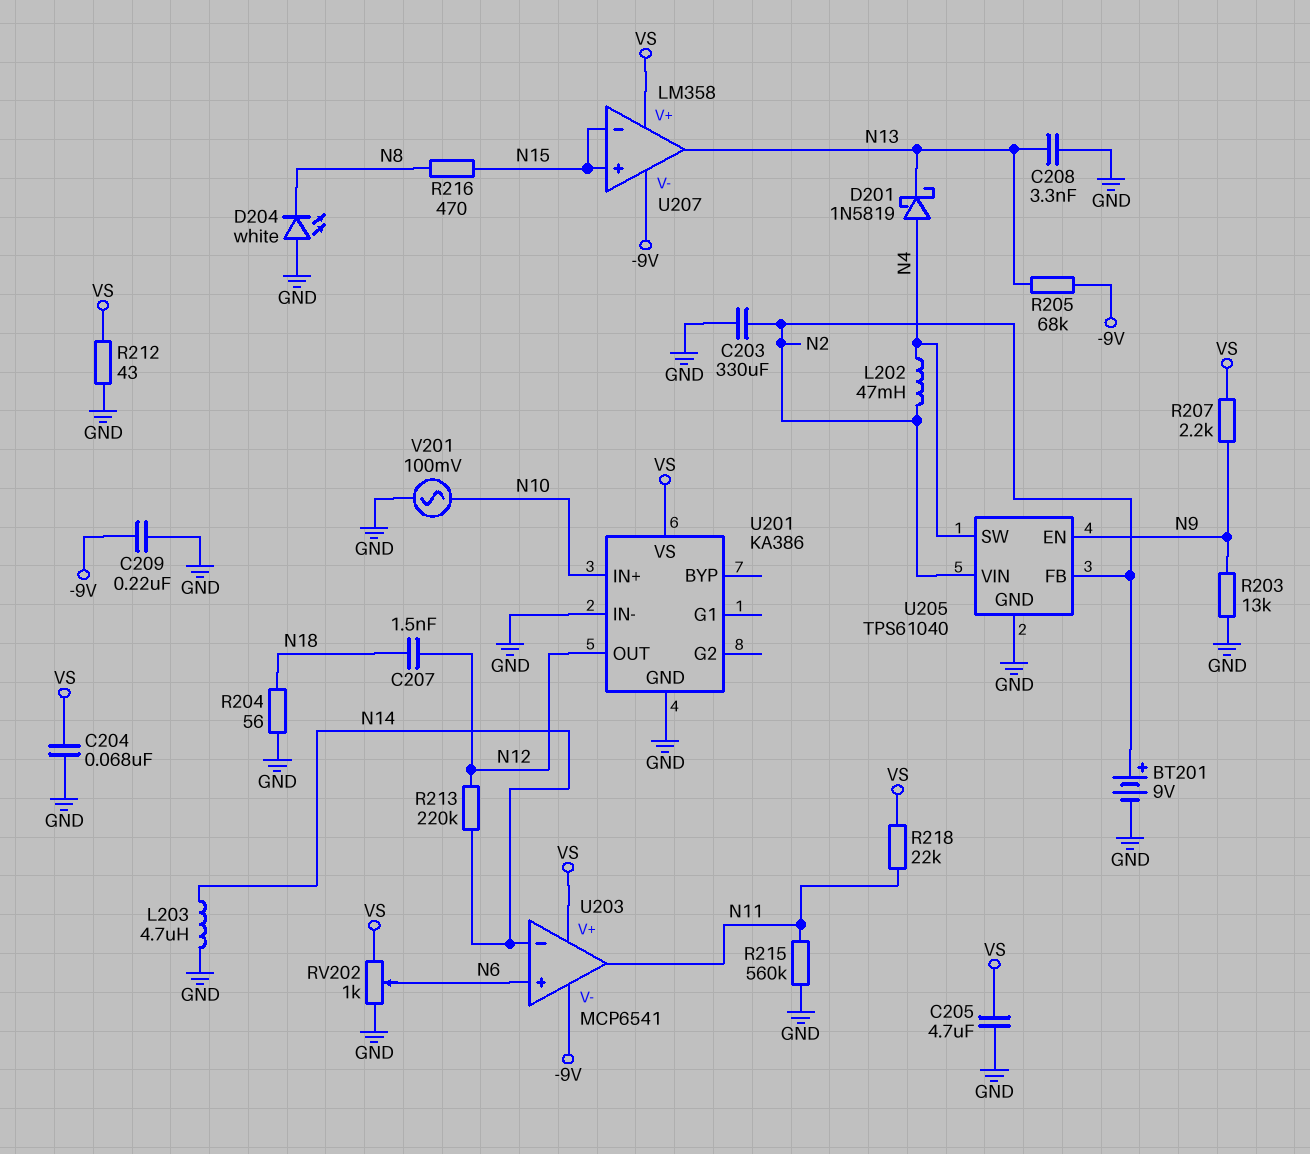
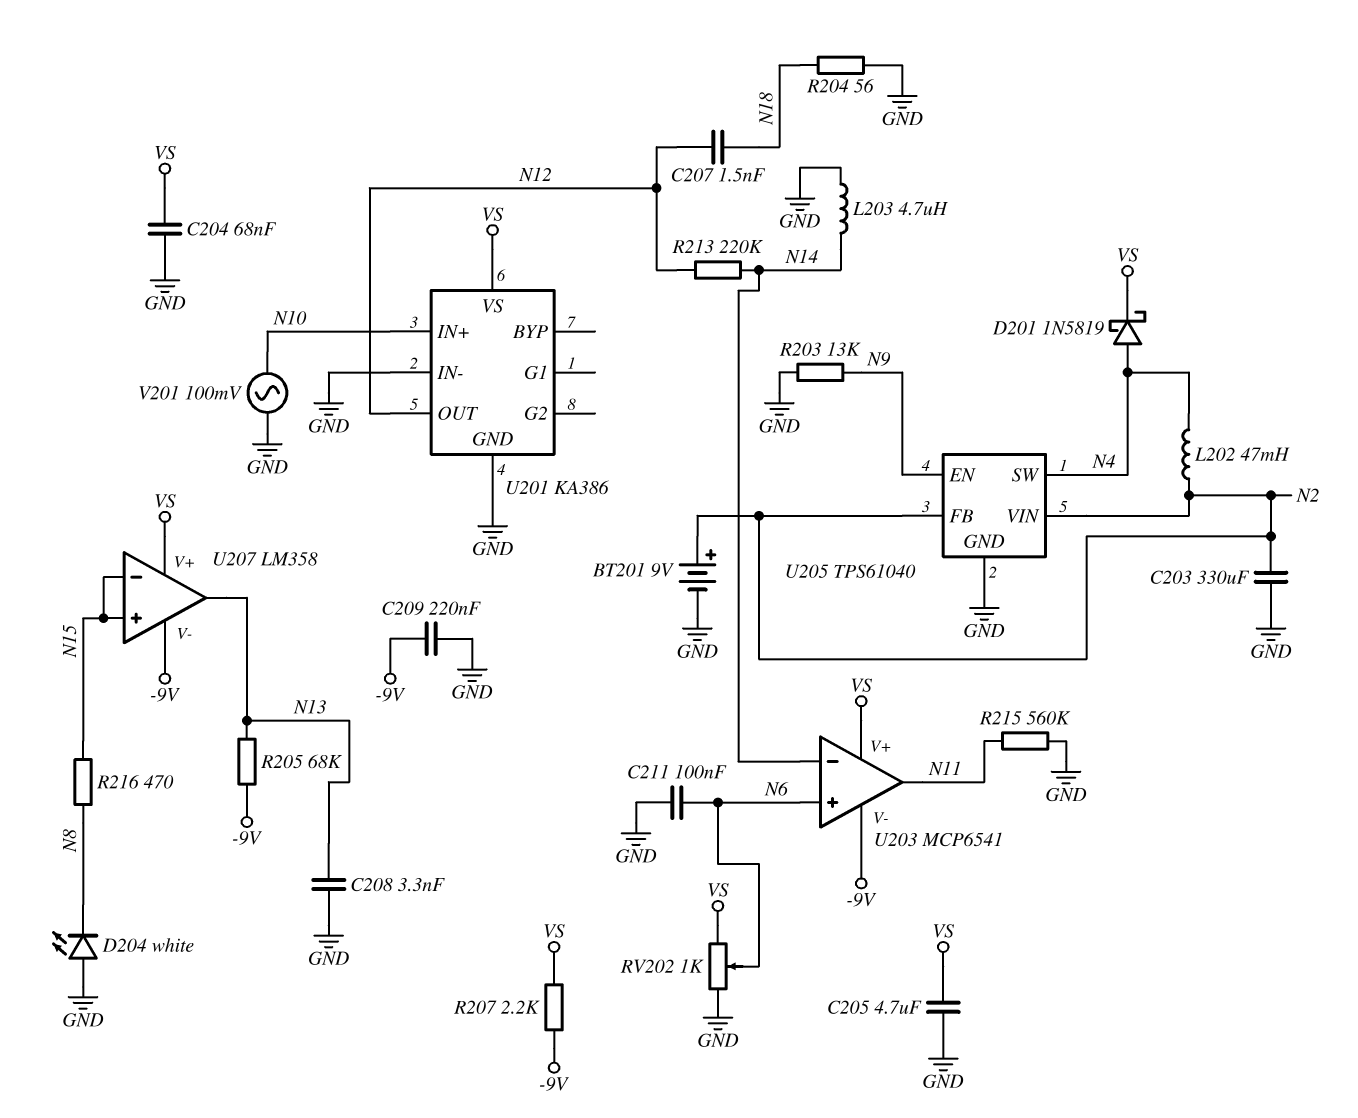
C211: none -> 100nF (GND, N6)
D201: schottky 1N5819 (A N4, K N13) -> schottky 1N5819 (A N4, K VS)
R207: 2.2k (N9, VS) -> 2.2k (-9V, VS)
R212: 43 (GND, VS) -> none
R218: 22k (N11, VS) -> none

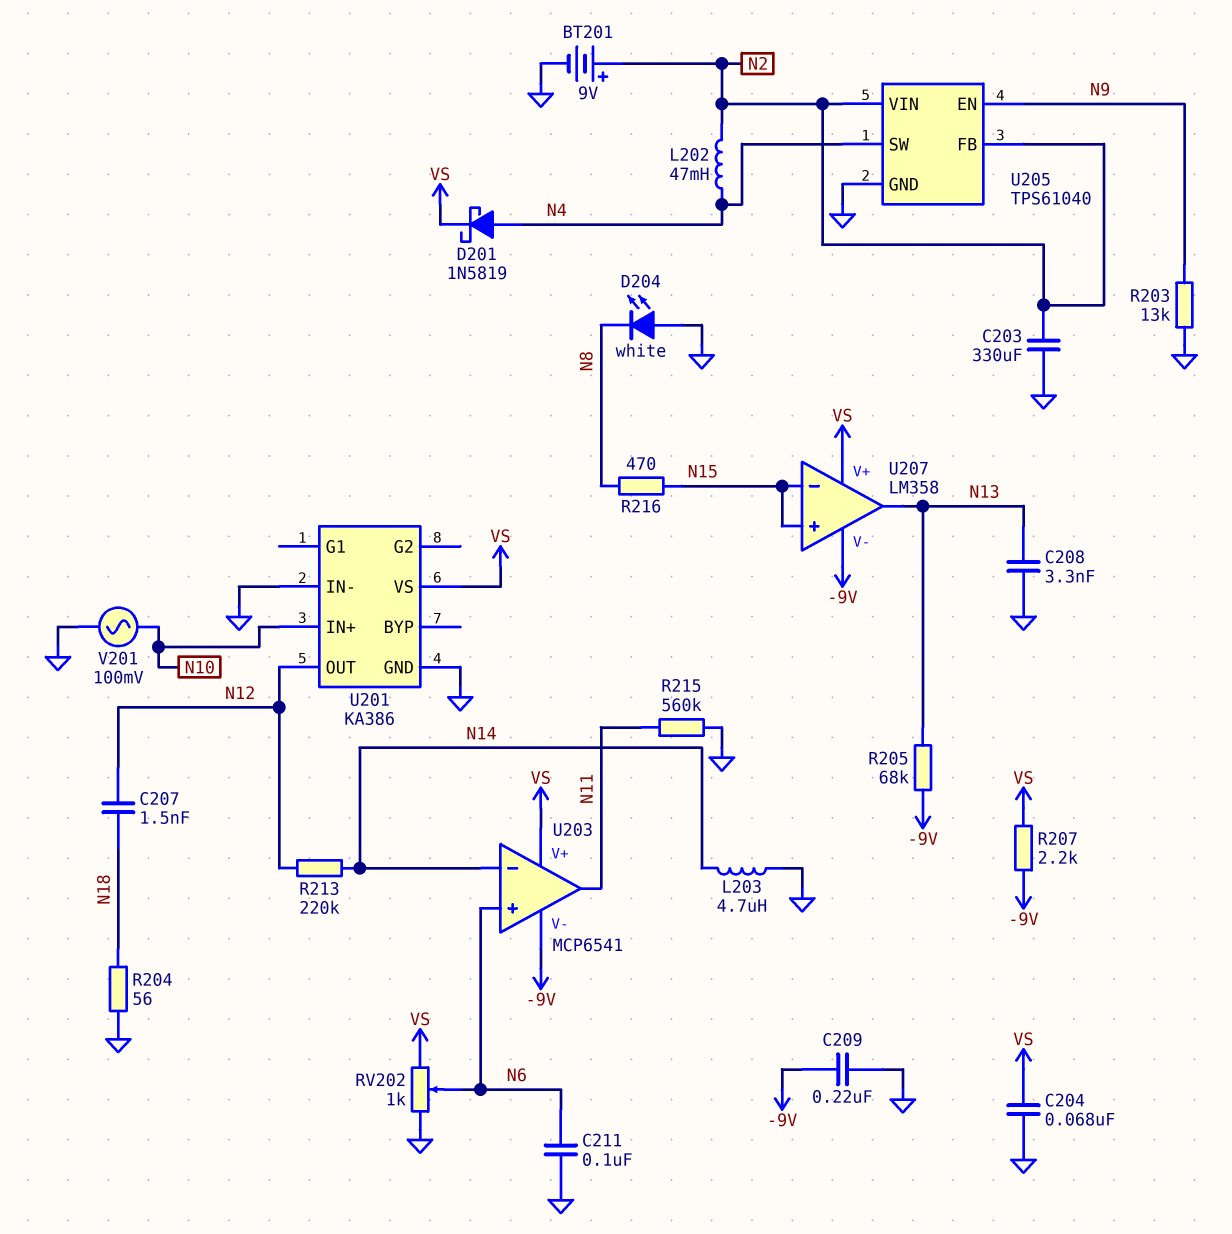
C205: 4.7uF (GND, VS) -> none

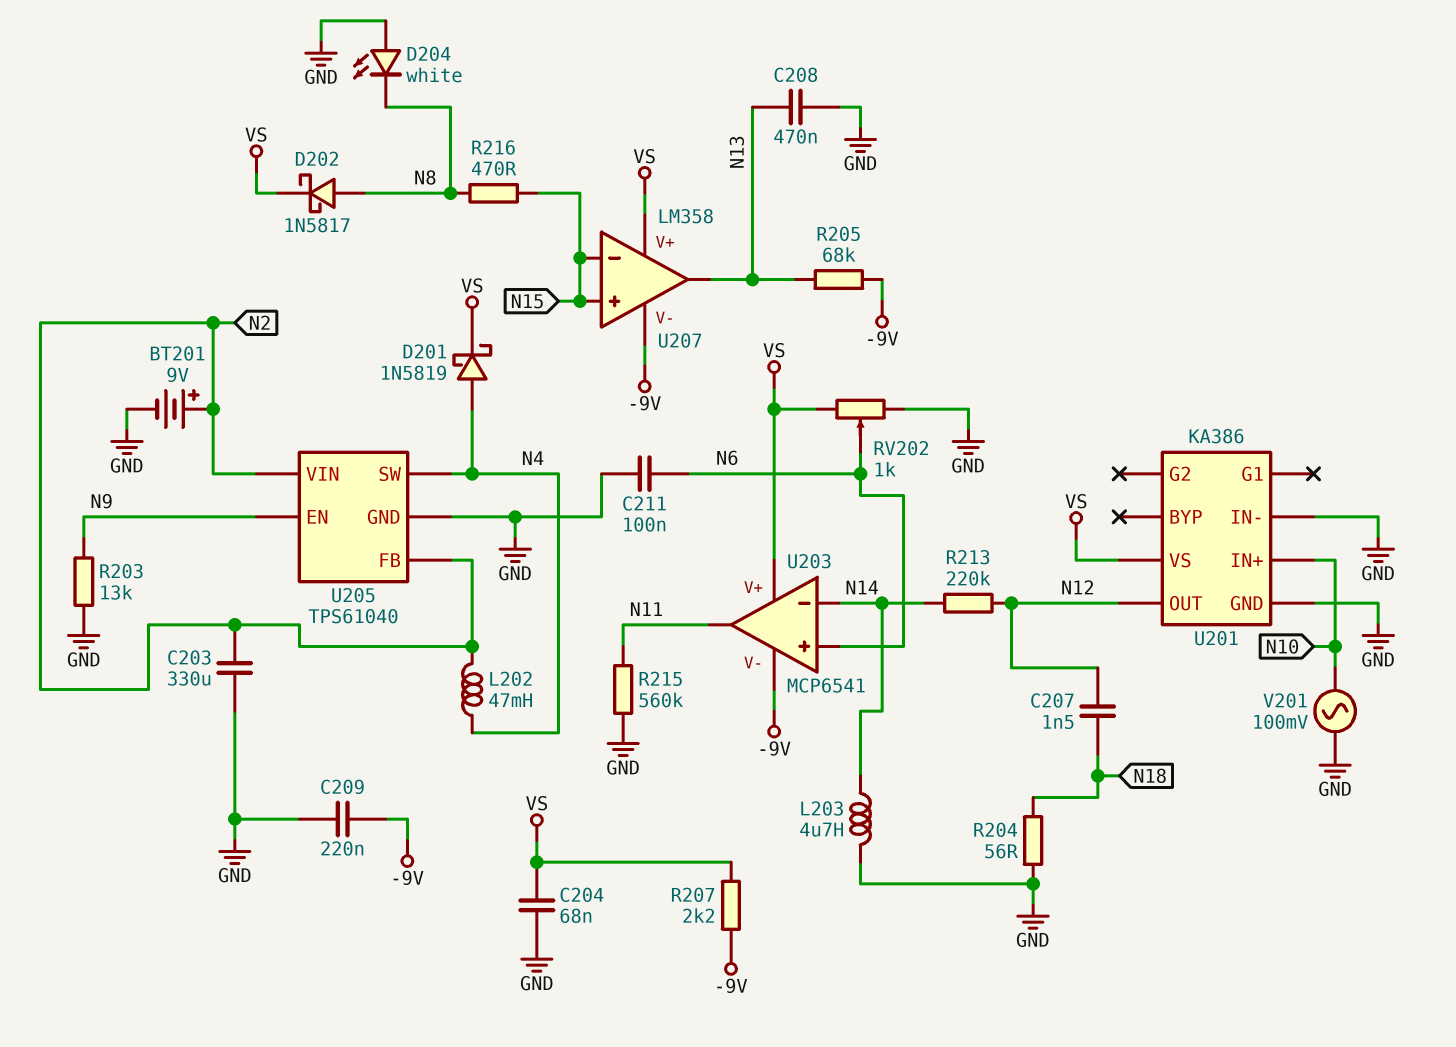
C208: 3.3nF (GND, N13) -> 470nF (GND, N13)
D202: none -> schottky 1N5817 (A N8, K VS)

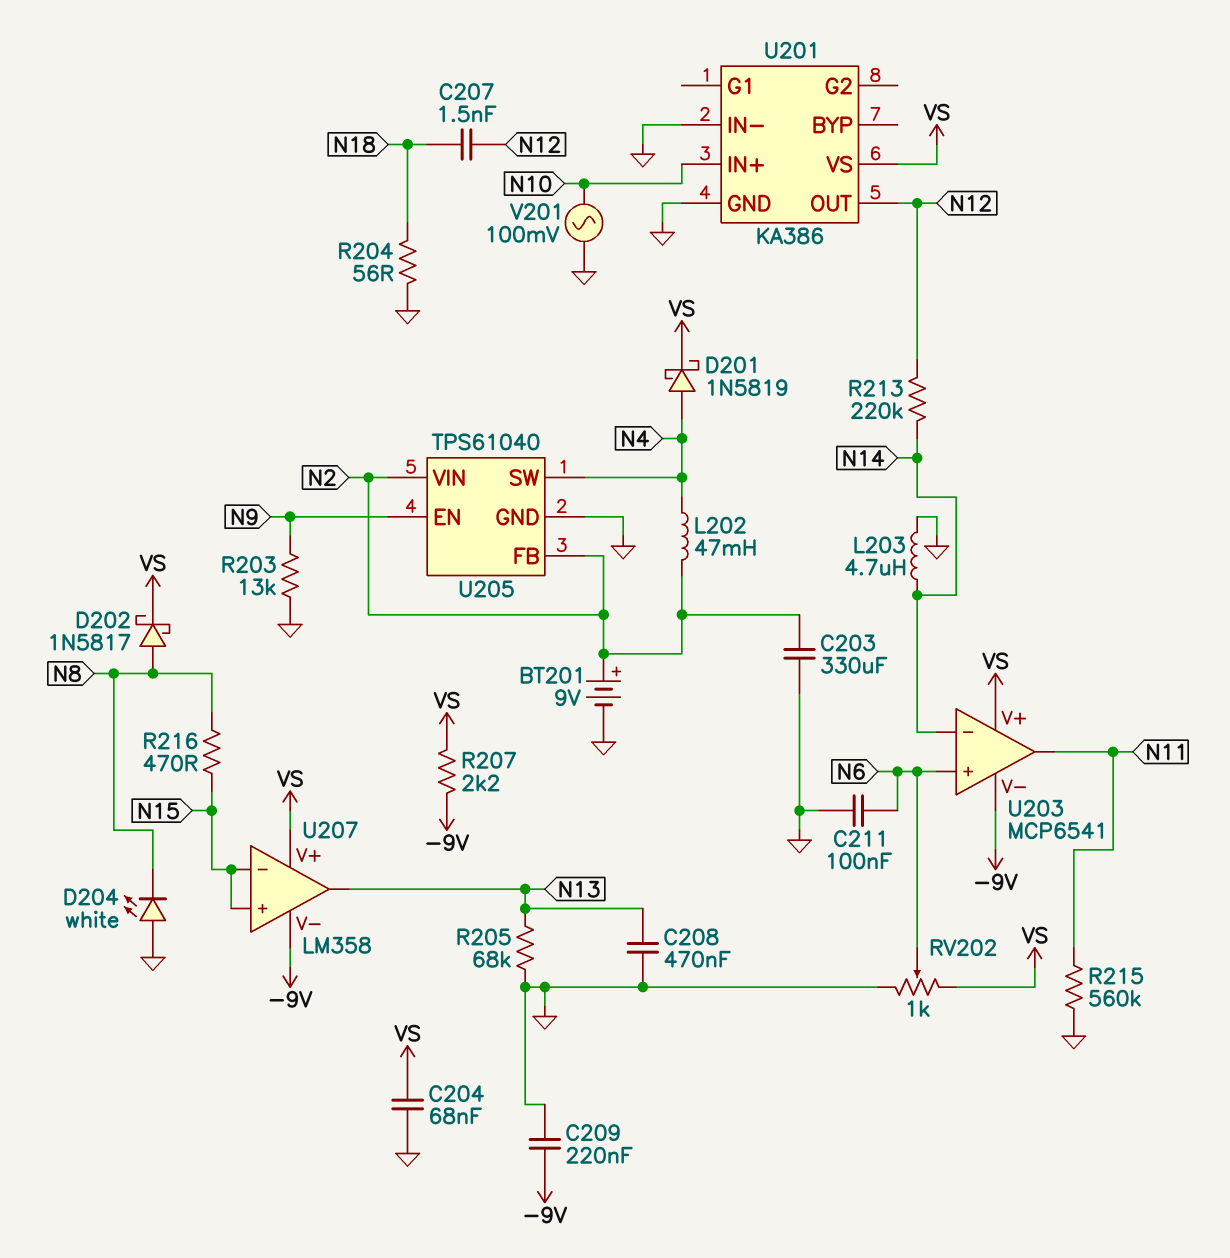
R205: 68k (-9V, N13) -> 68k (GND, N13)

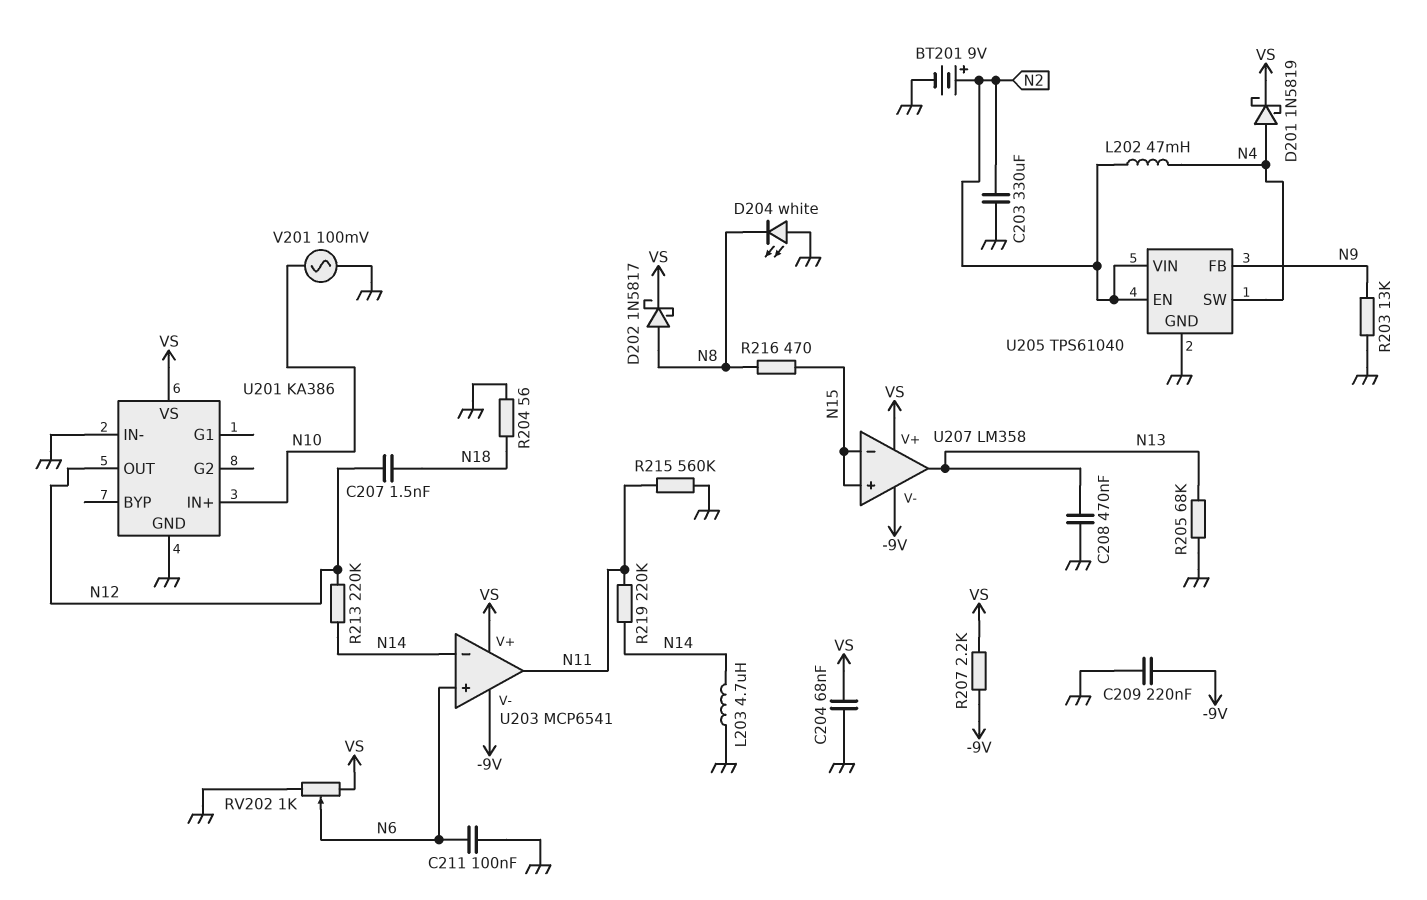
R219: none -> 220k (N11, N14)
U205 pin EN: N9 -> N2
U205 pin FB: N2 -> N9

